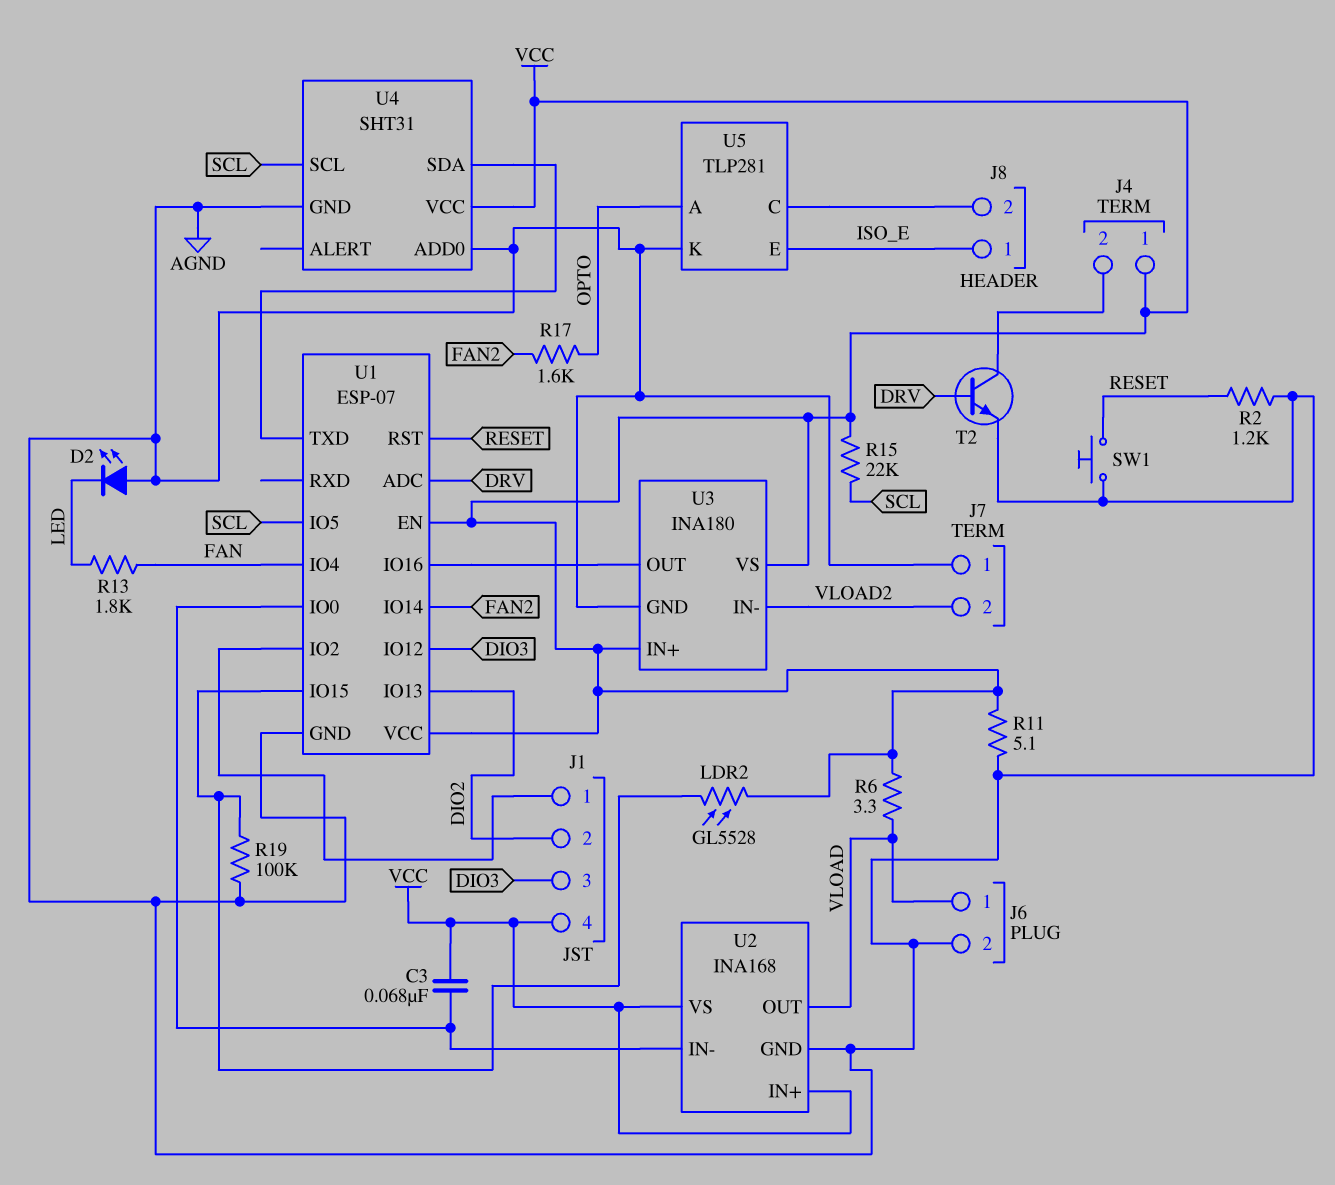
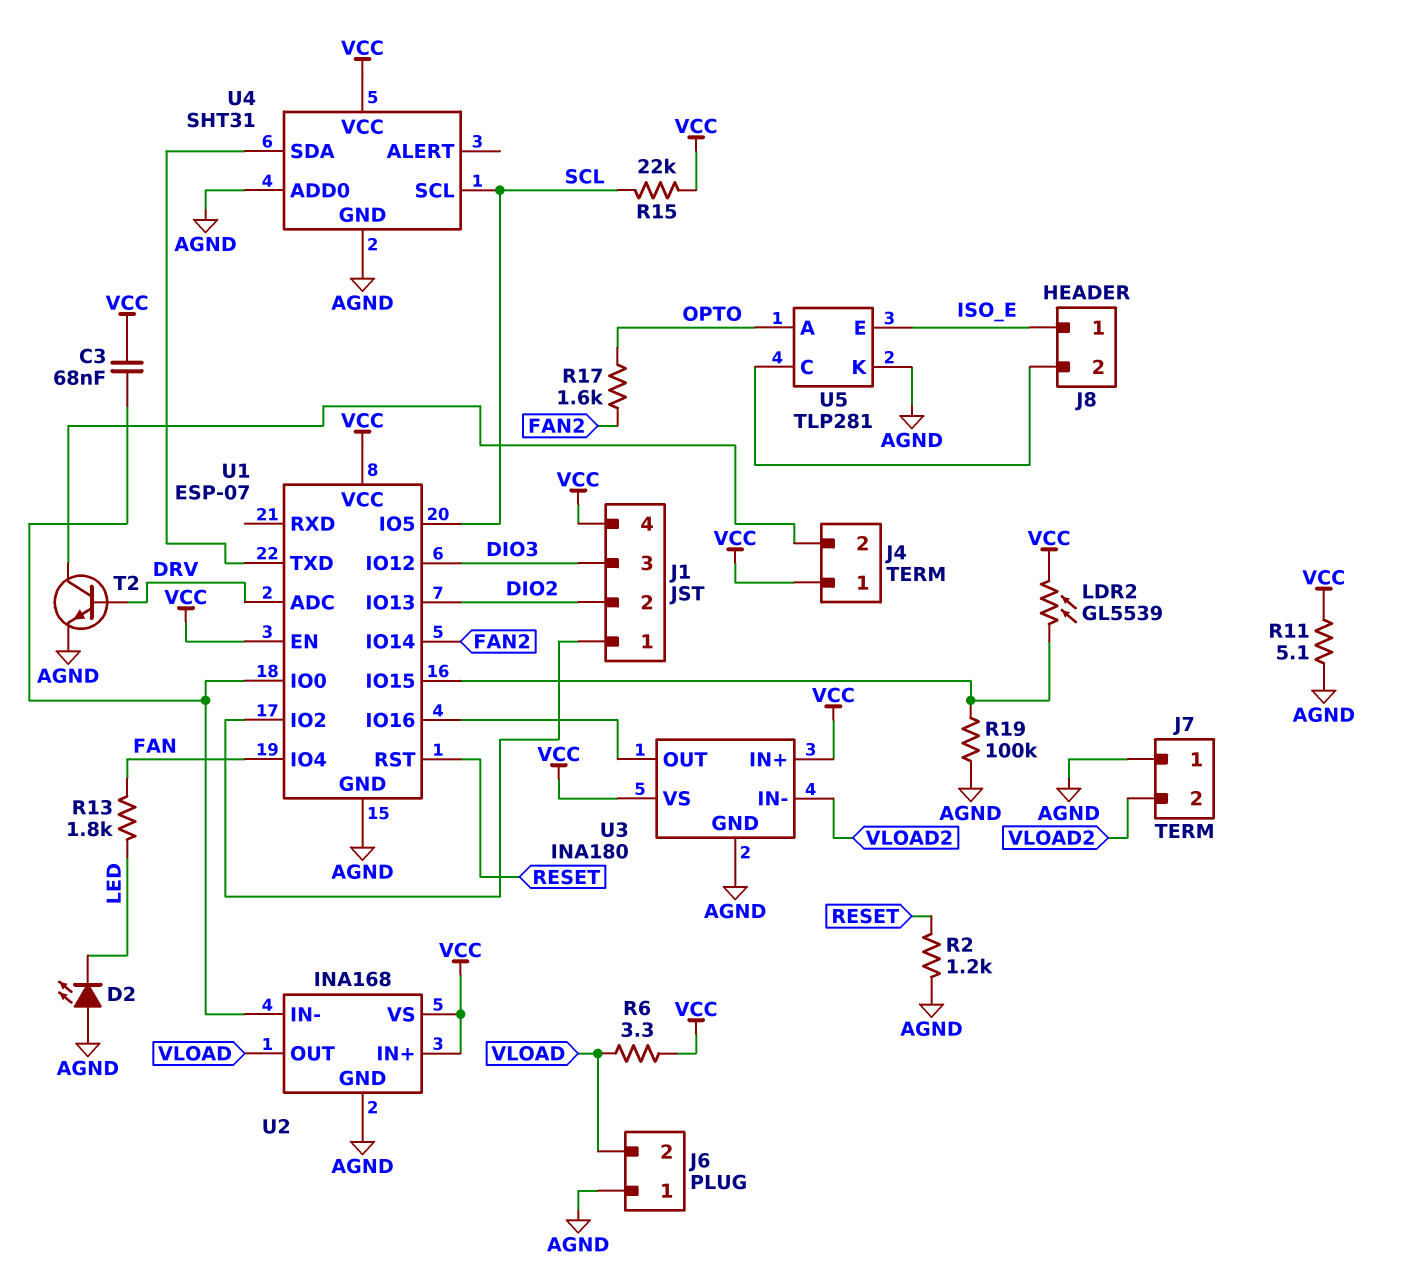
J6 pin 1: VLOAD -> AGND
J6 pin 2: AGND -> VLOAD
LDR2: GL5528 (U1/IO15, VCC) -> GL5539 (U1/IO15, VCC)
SW1: button (AGND, RESET) -> none

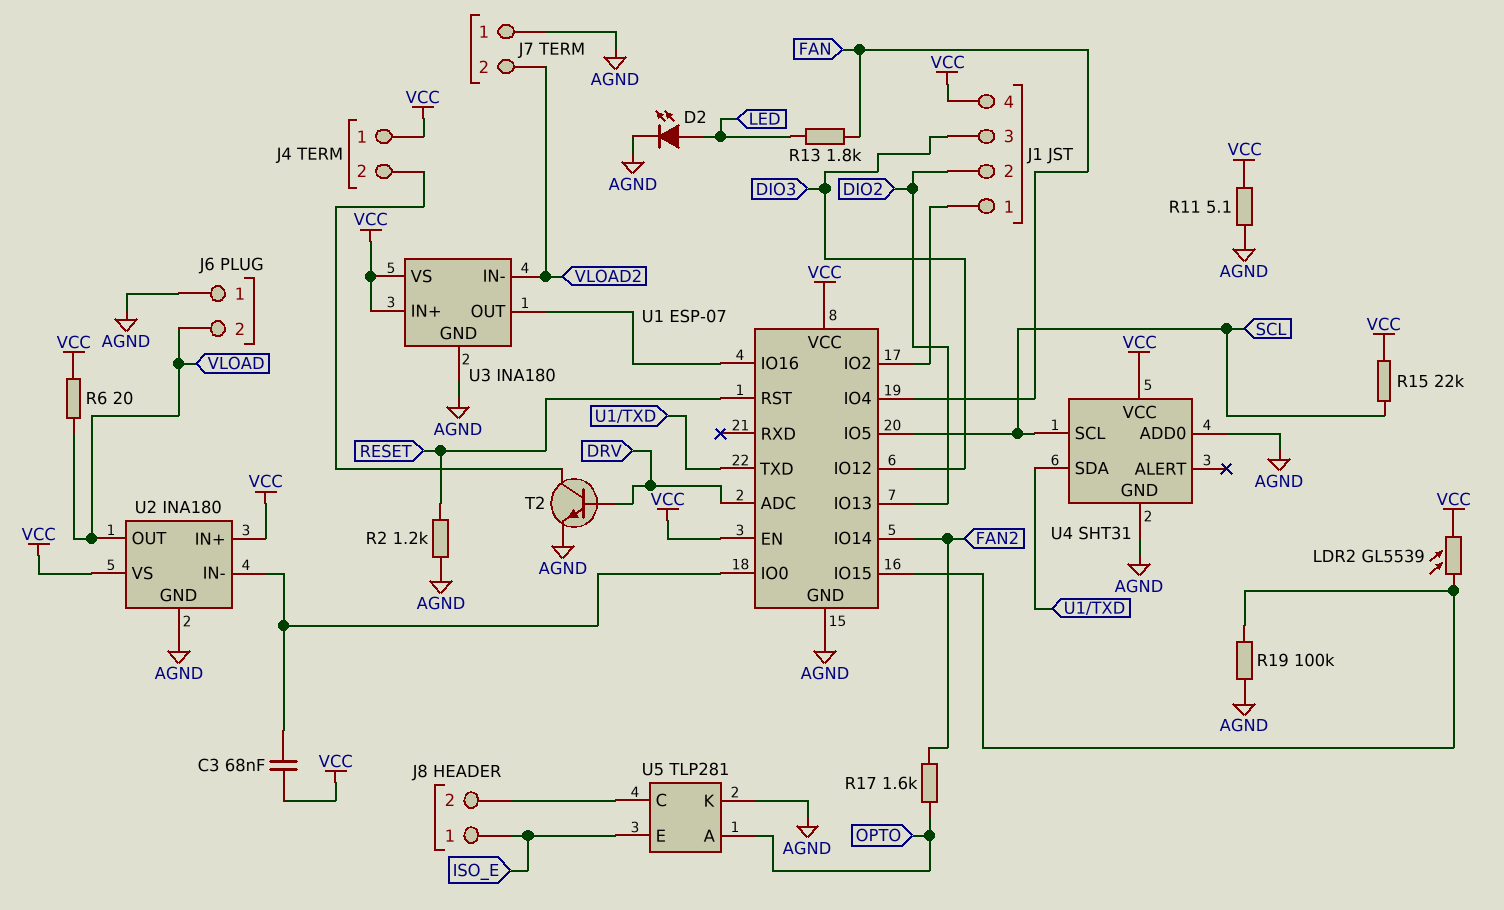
D2: LED (A AGND, K LED) -> LED (A LED, K AGND)
R6: 3.3 (VCC, VLOAD) -> 20 (VCC, VLOAD)
U2: INA168 -> INA180

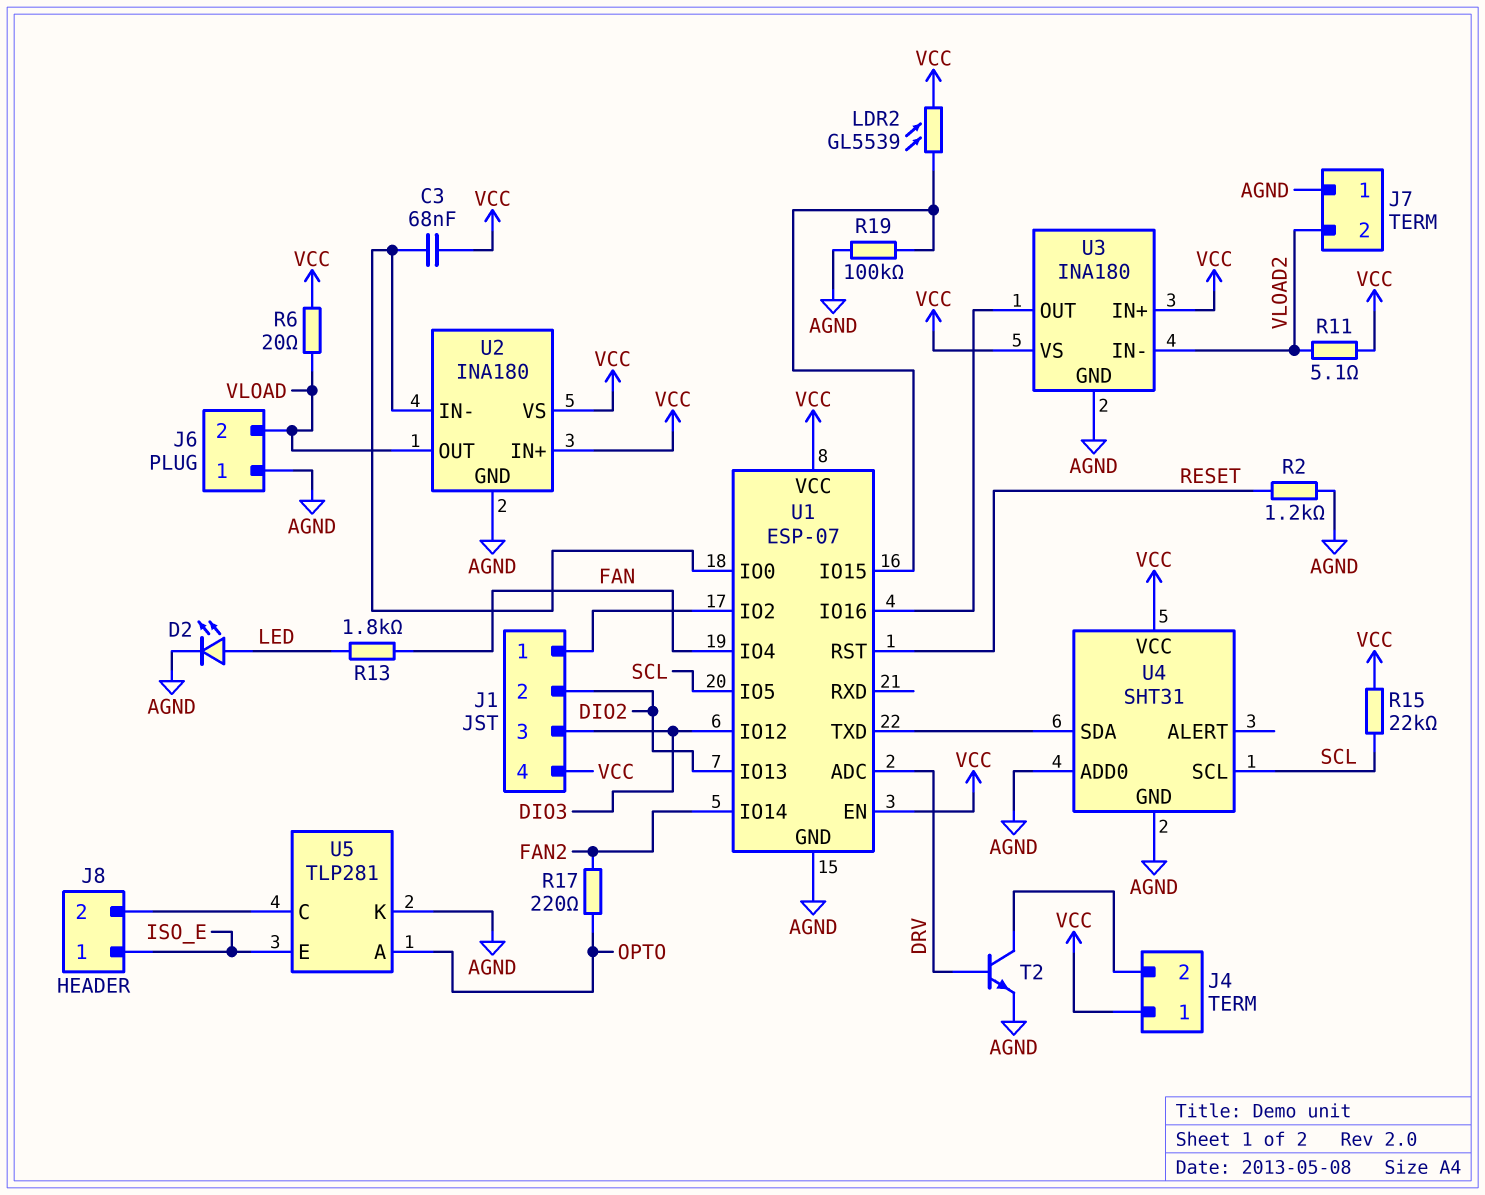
R11: 5.1 (AGND, VCC) -> 5.1 (VCC, VLOAD2)
R17: 1.6k (FAN2, OPTO) -> 220 (FAN2, OPTO)

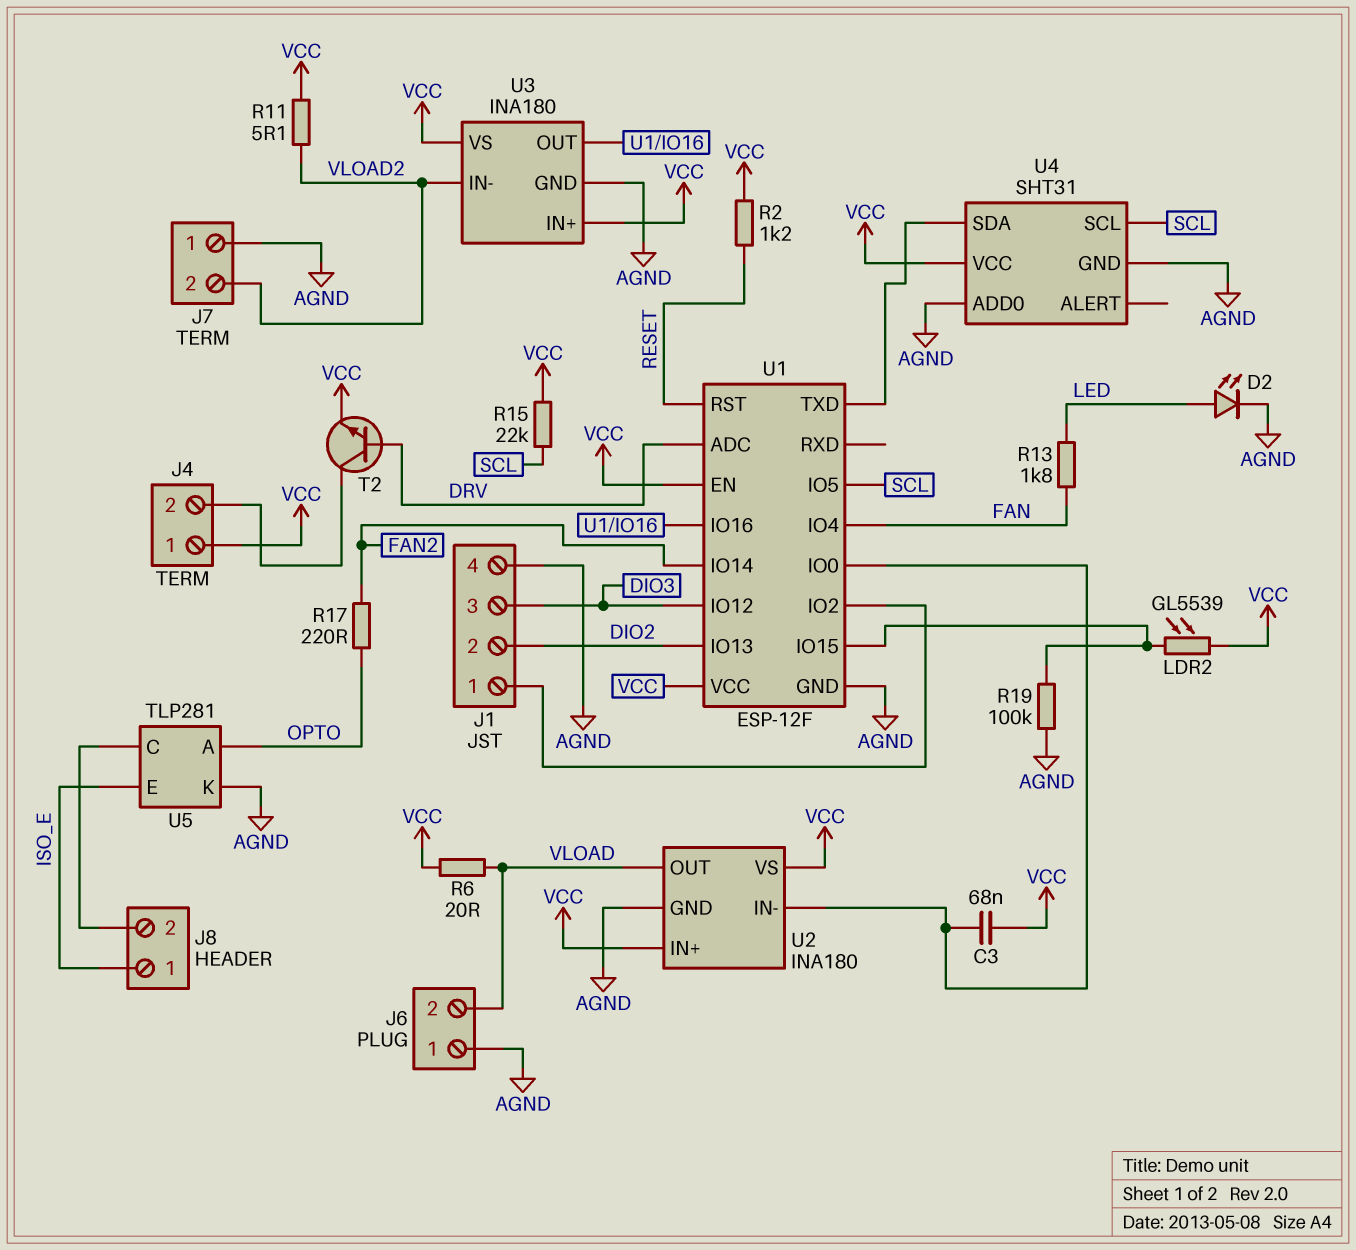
J1 pin 4: VCC -> AGND
R2: 1.2k (AGND, RESET) -> 1.2k (RESET, VCC)
T2: NPN (B DRV, C J4/2, E AGND) -> NPN (B DRV, C J4/2, E VCC)
U1: ESP-07 -> ESP-12F

